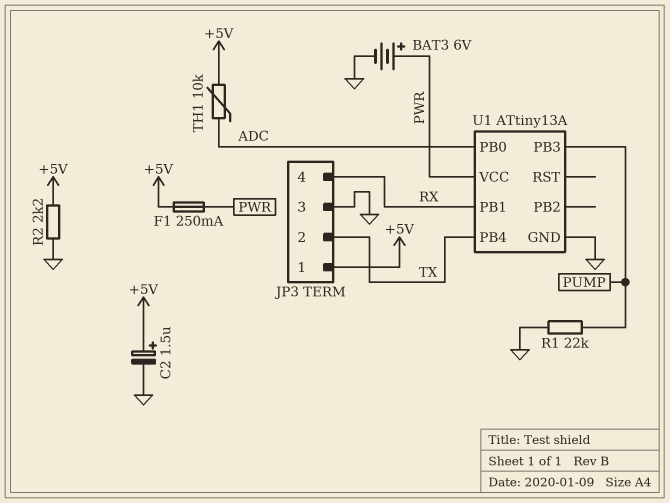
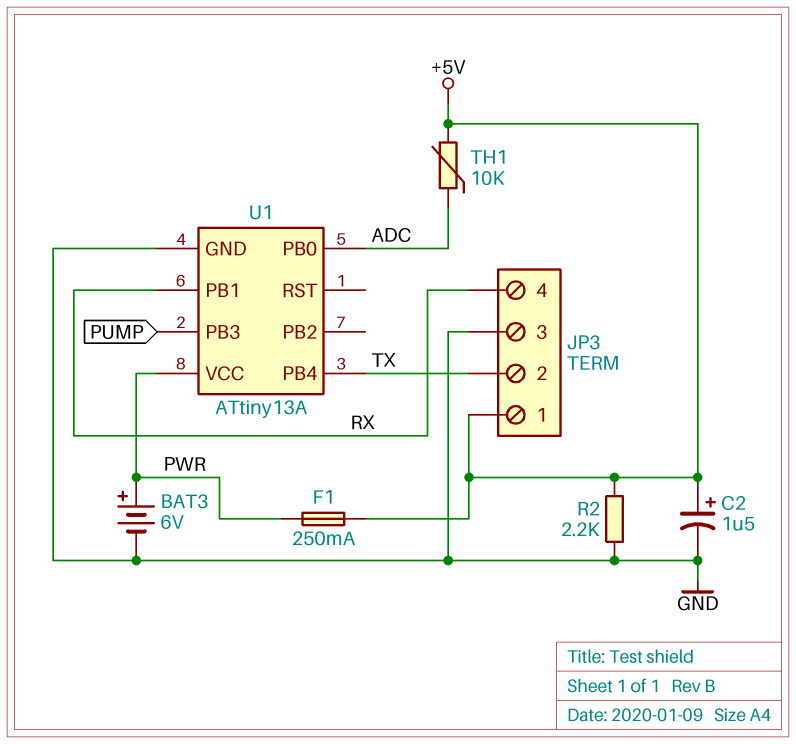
R1: 22k (GND, PUMP) -> none

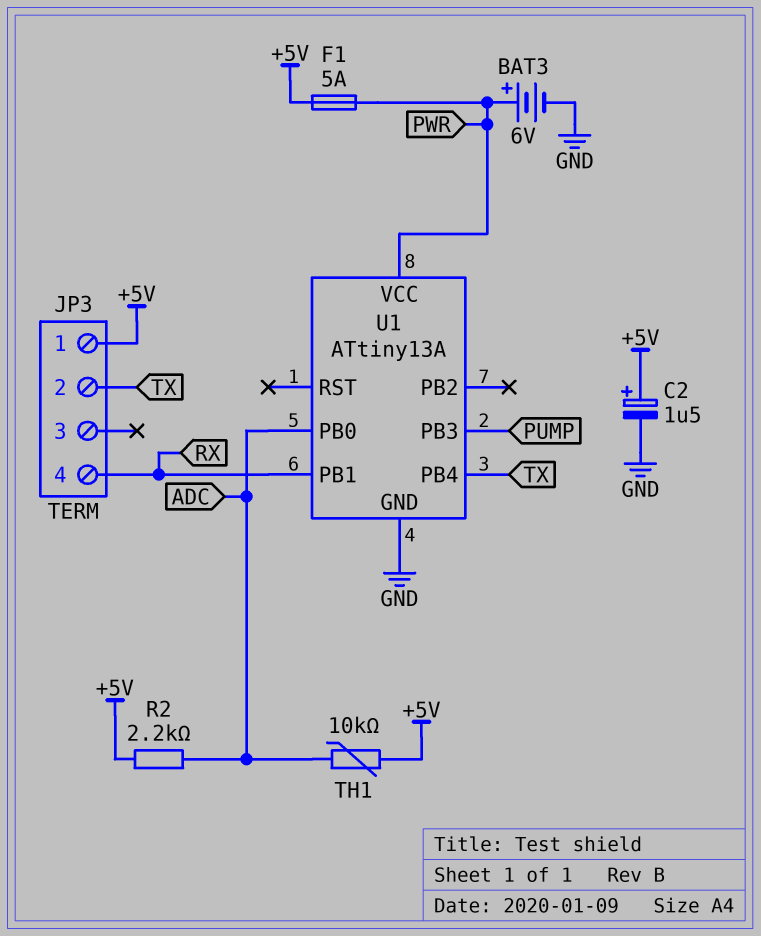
F1: 250mA (+5V, PWR) -> 5A (+5V, PWR)
JP3 pin 3: GND -> none
R2: 2.2k (+5V, GND) -> 2.2k (+5V, ADC)

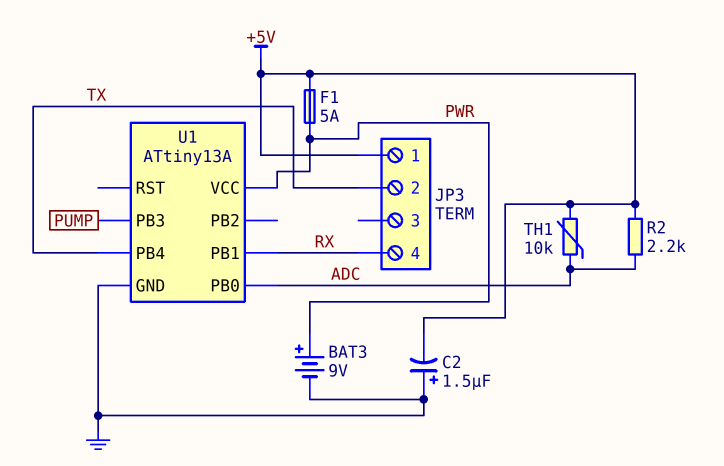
BAT3: 6V (plus PWR, minus GND) -> 9V (plus PWR, minus GND)
C2: 1.5uF (plus +5V, minus GND) -> 1.5uF (plus GND, minus +5V)

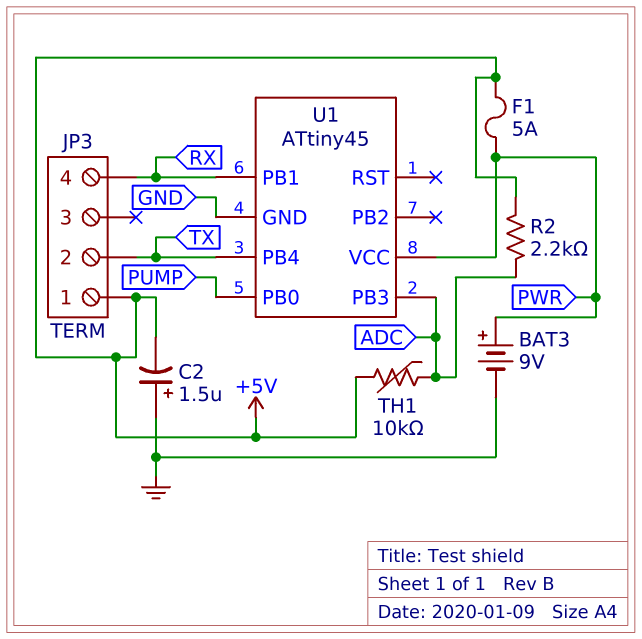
U1: ATtiny13A -> ATtiny45
U1 pin PB0: ADC -> PUMP
U1 pin PB3: PUMP -> ADC

